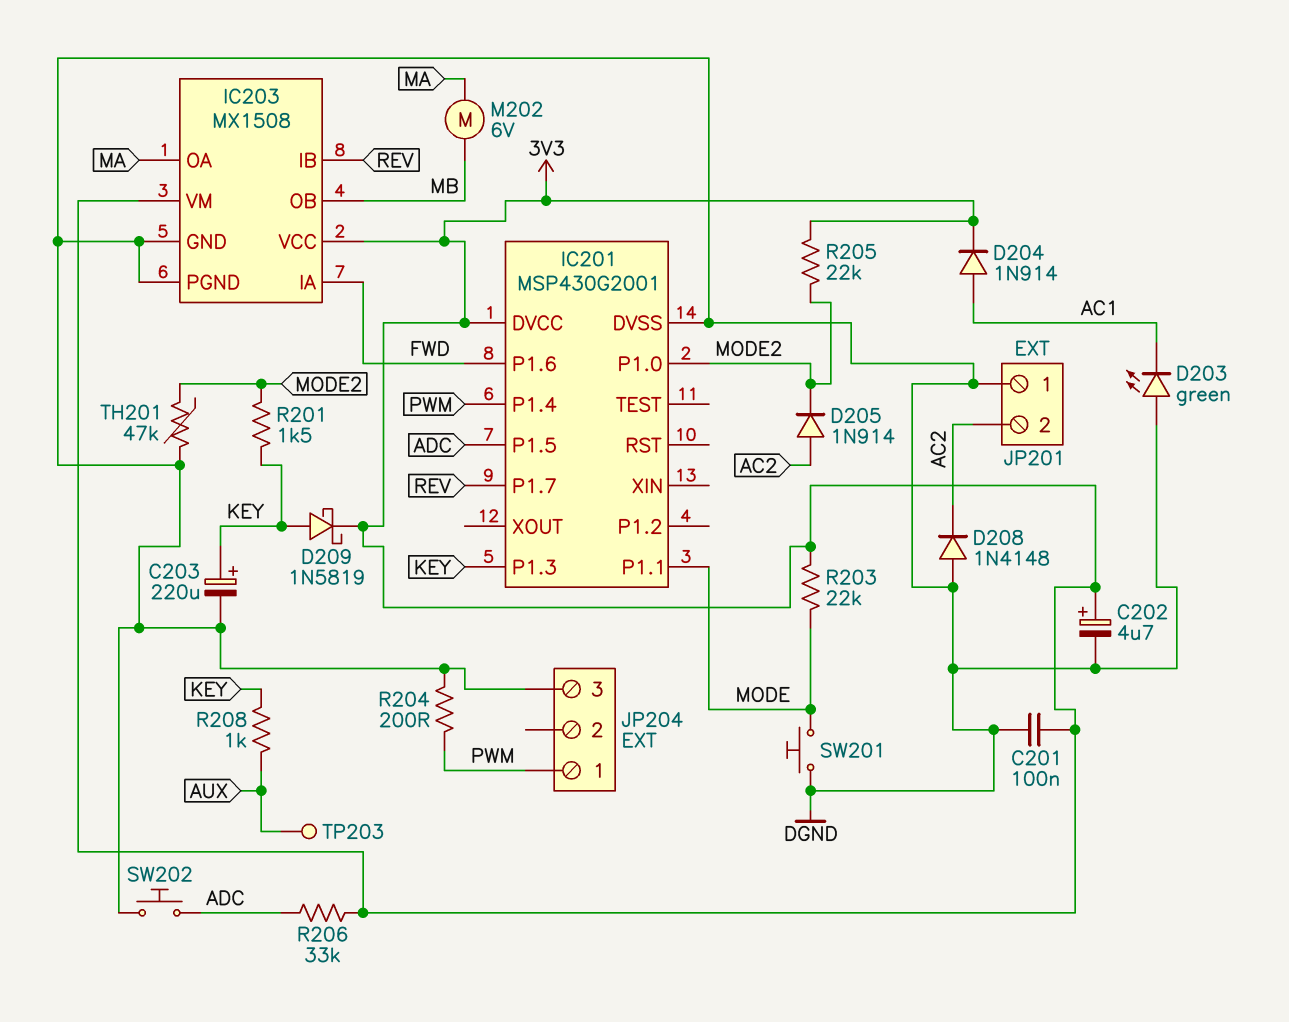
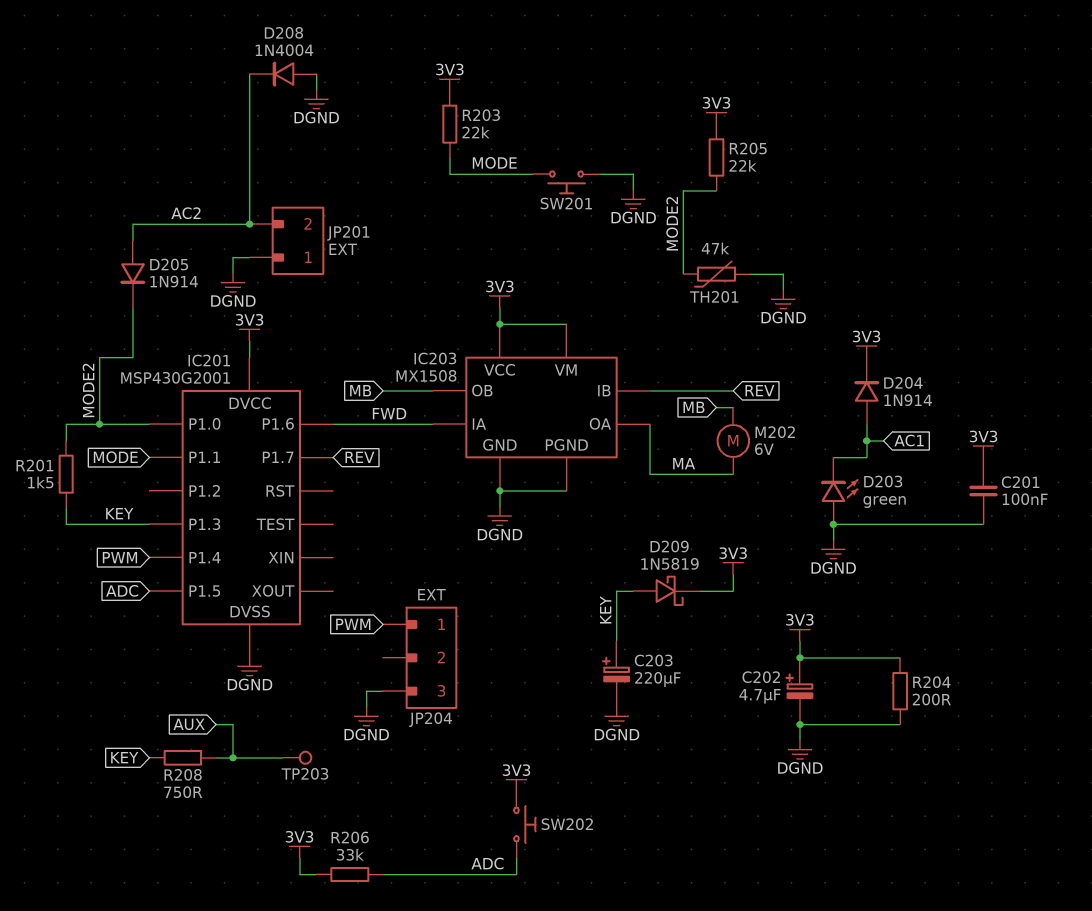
D208: diode 1N4148 (A DGND, K AC2) -> diode 1N4004 (A DGND, K AC2)
R204: 200 (DGND, PWM) -> 200 (3V3, DGND)
R208: 1k (AUX, KEY) -> 750 (AUX, KEY)
SW202: button (ADC, DGND) -> button (3V3, ADC)

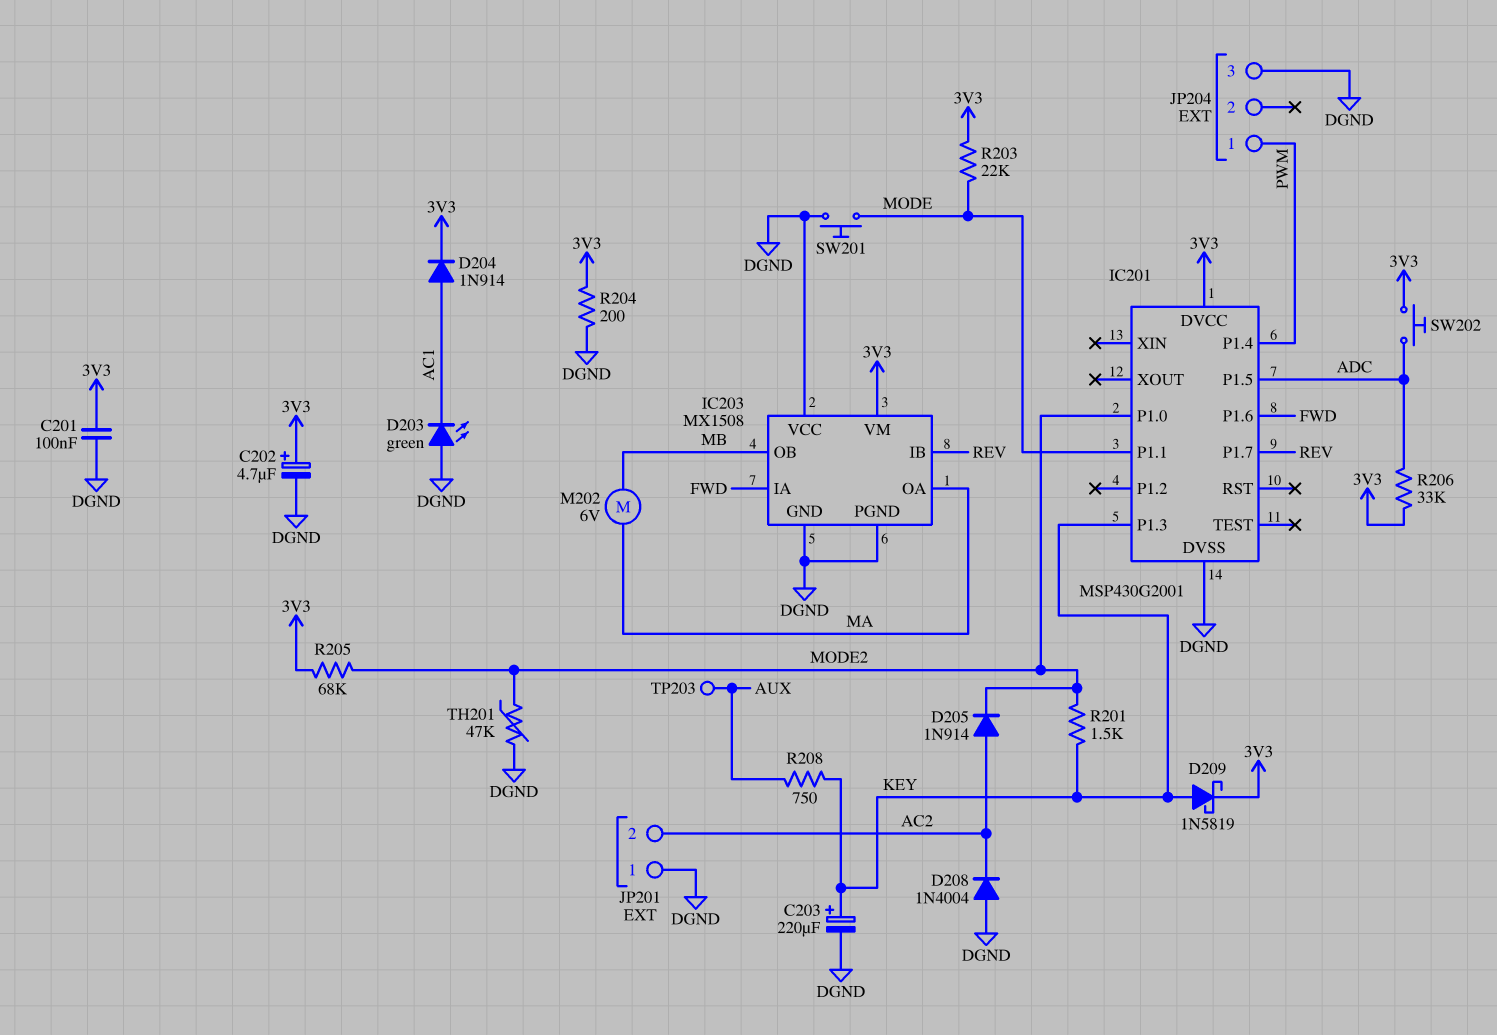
IC203 pin VCC: 3V3 -> DGND
R205: 22k (3V3, MODE2) -> 68k (3V3, MODE2)

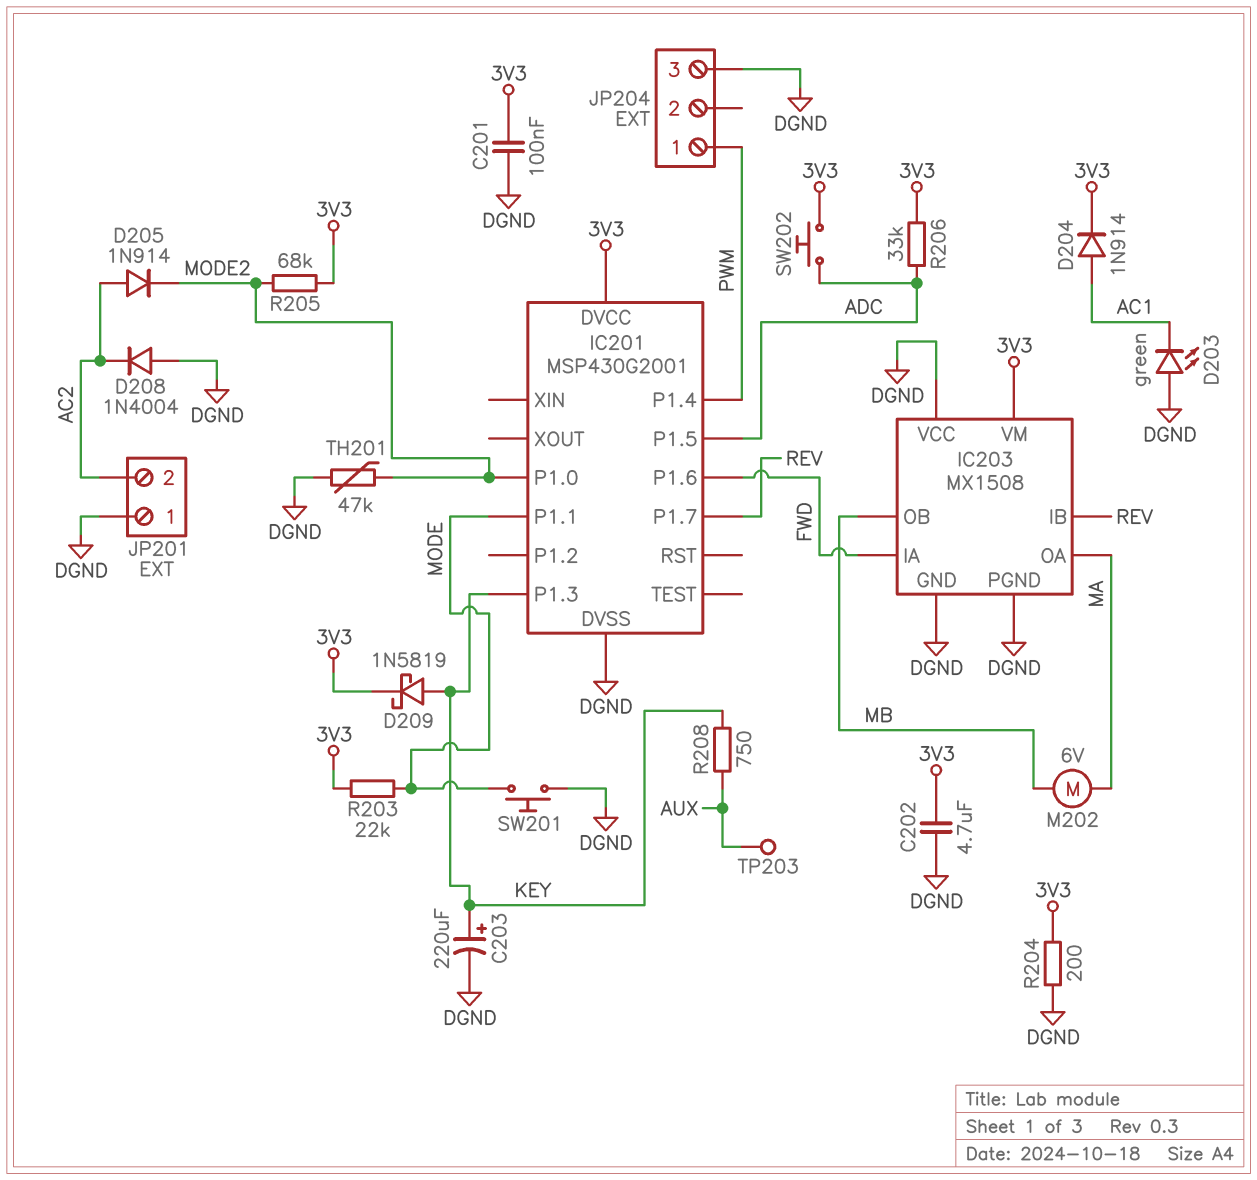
C202: 4.7uF (plus 3V3, minus DGND) -> 4.7uF (3V3, DGND)
R201: 1.5k (KEY, MODE2) -> none

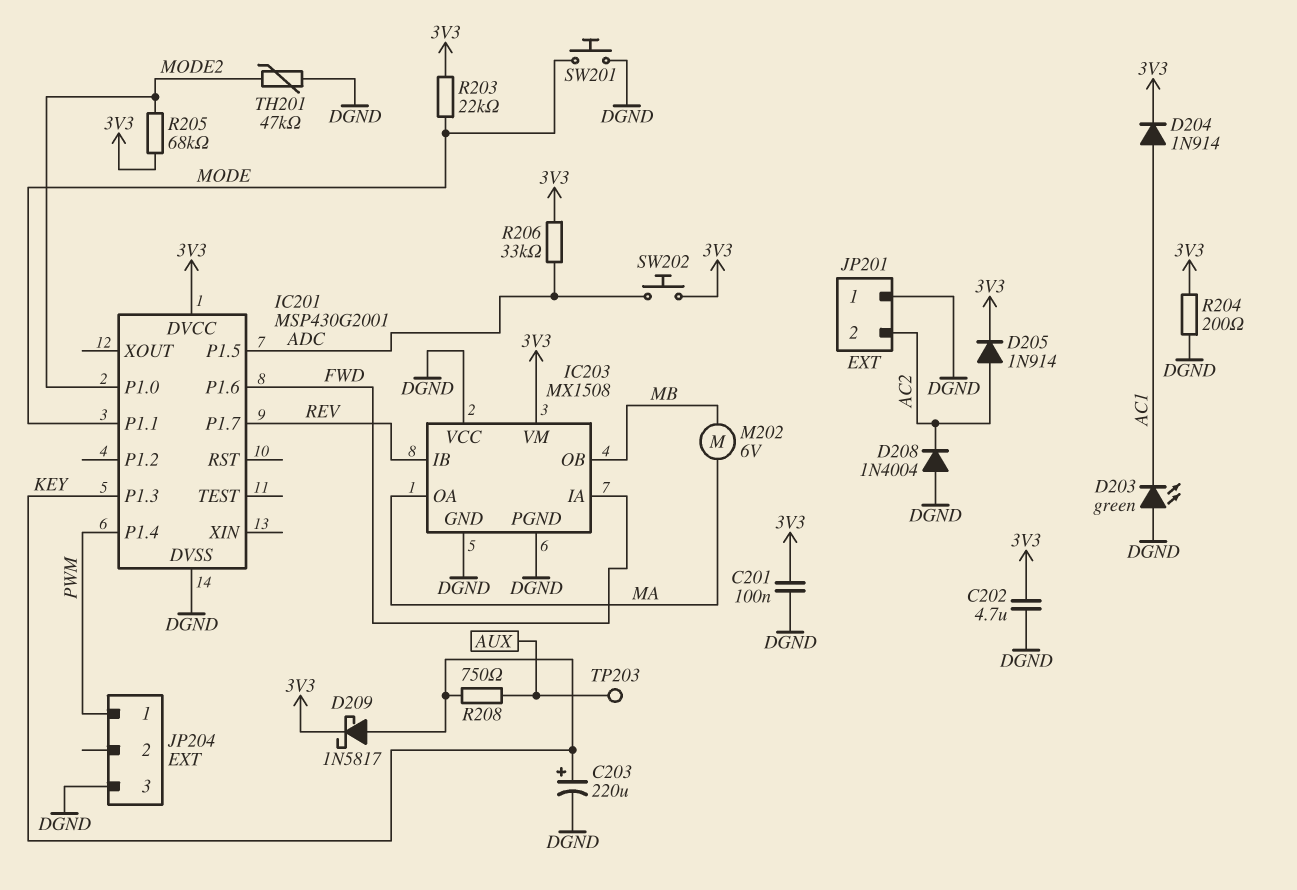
D205: diode 1N914 (A AC2, K MODE2) -> diode 1N914 (A AC2, K 3V3)
D209: schottky 1N5819 (A KEY, K 3V3) -> schottky 1N5817 (A KEY, K 3V3)

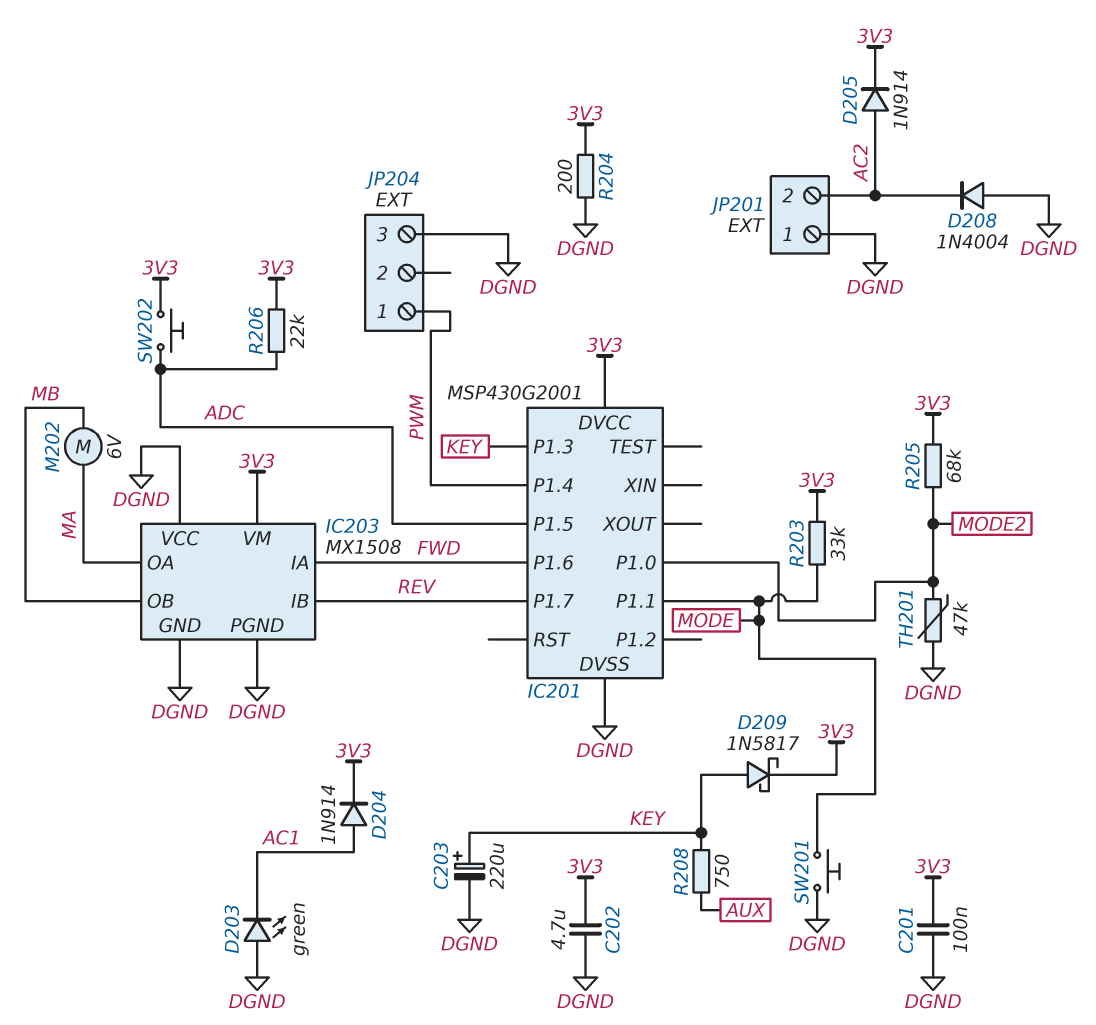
R203: 22k (3V3, MODE) -> 33k (3V3, MODE)
R206: 33k (3V3, ADC) -> 22k (3V3, ADC)
TP203: test point (AUX) -> none

